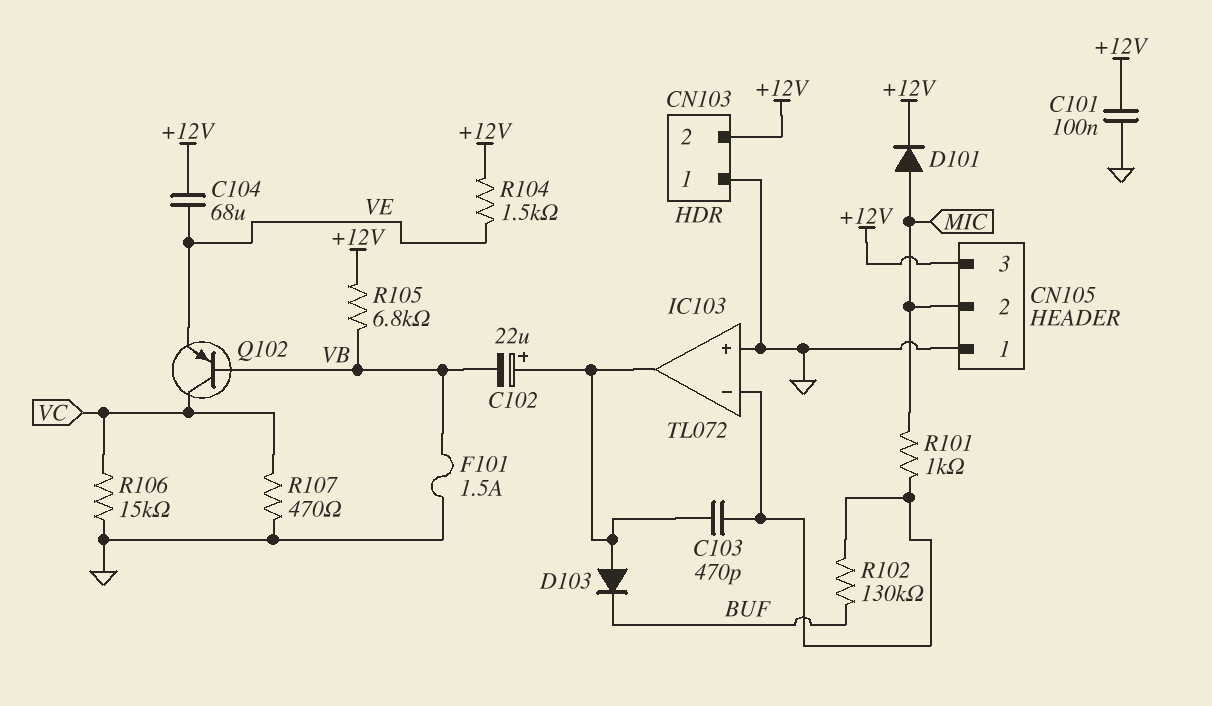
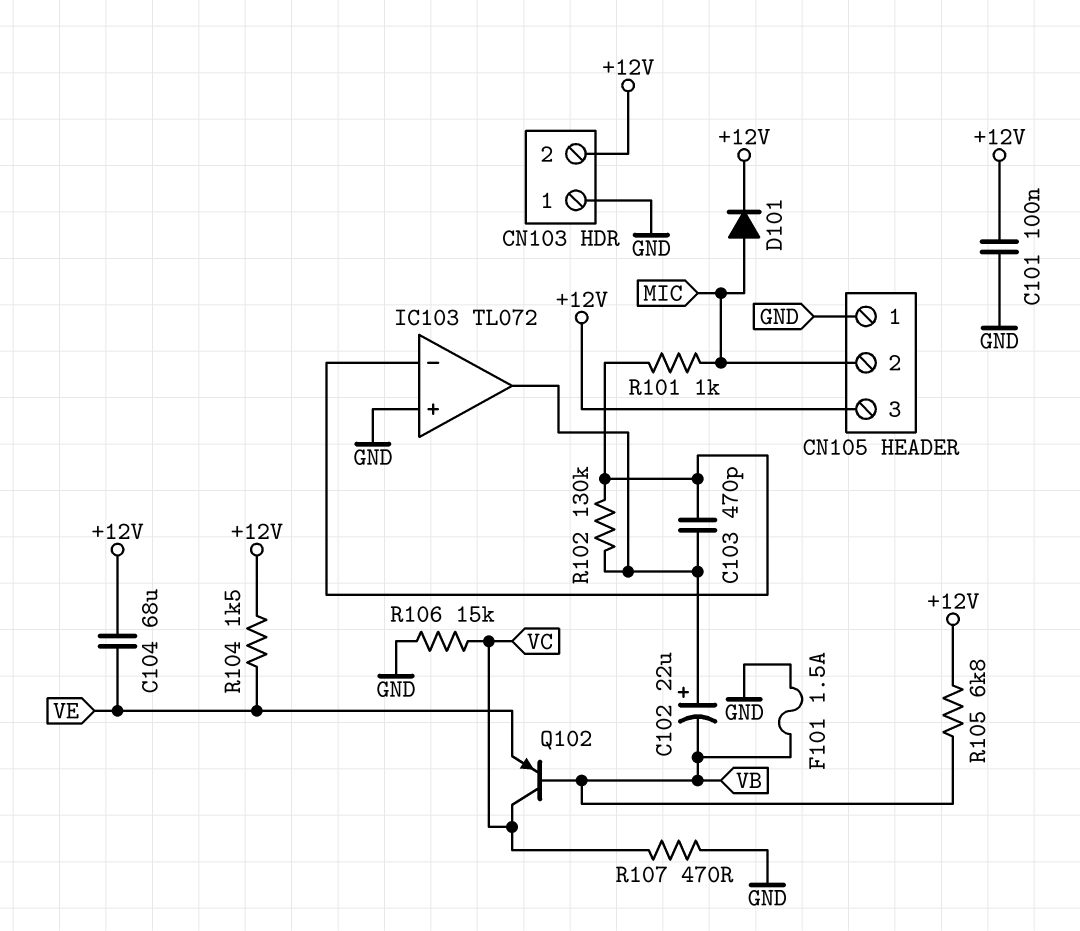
D103: diode (A IC103/out, K BUF) -> none
R102: 130k (BUF, IC103/in-) -> 130k (IC103/in-, IC103/out)

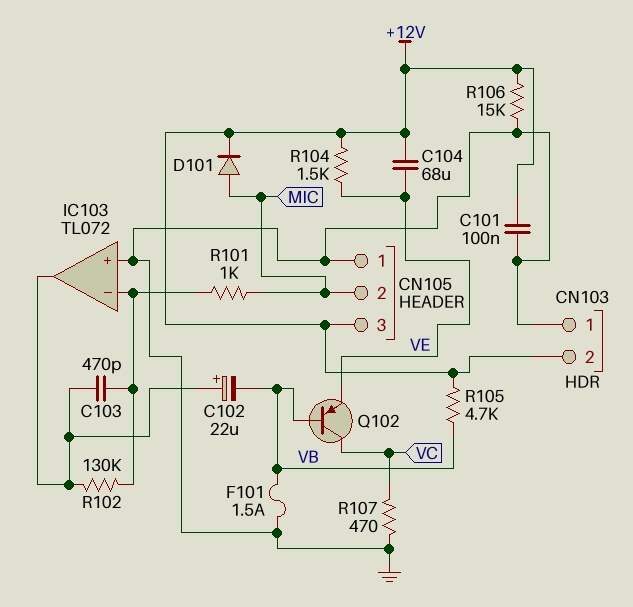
R105: 6.8k (+12V, VB) -> 4.7k (+12V, VB)
R106: 15k (GND, VC) -> 15k (+12V, GND)

